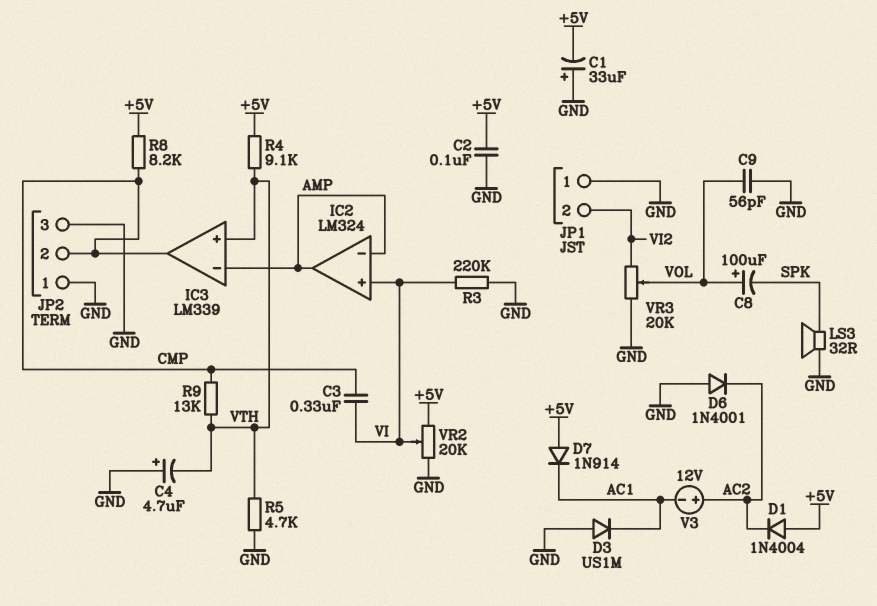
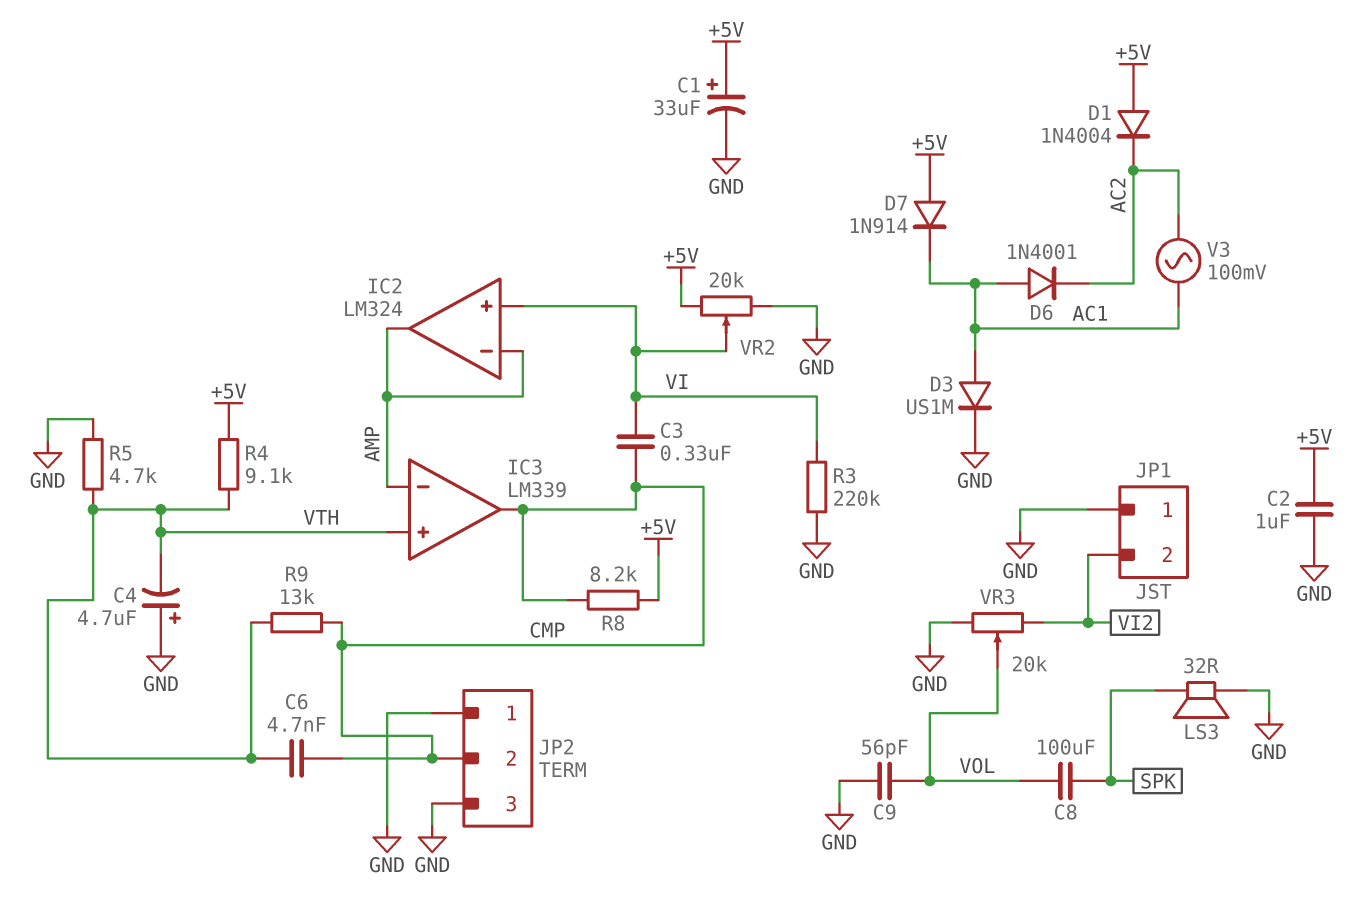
C1: 33uF (plus GND, minus +5V) -> 33uF (plus +5V, minus GND)
C2: 100nF (+5V, GND) -> 1uF (+5V, GND)
C6: none -> 4.7nF (CMP, VTH)
C8: 100uF (plus VOL, minus SPK) -> 100uF (SPK, VOL)
D3: diode US1M (A GND, K AC1) -> diode US1M (A AC1, K GND)
D6: diode 1N4001 (A GND, K AC2) -> diode 1N4001 (A AC1, K AC2)
V3: 12V (plus AC2, minus AC1) -> AC 100mV (AC1, AC2)

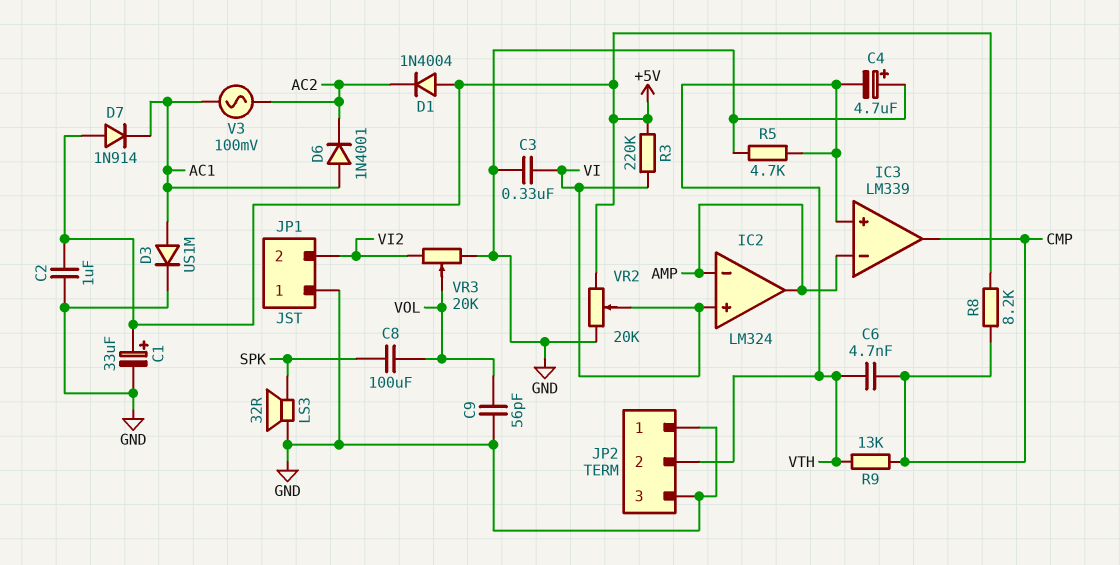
C3: 330nF (CMP, VI) -> 330nF (GND, VI)
JP2 pin 2: CMP -> VTH
R3: 220k (GND, VI) -> 220k (+5V, VI)
R4: 9.1k (+5V, VTH) -> none

